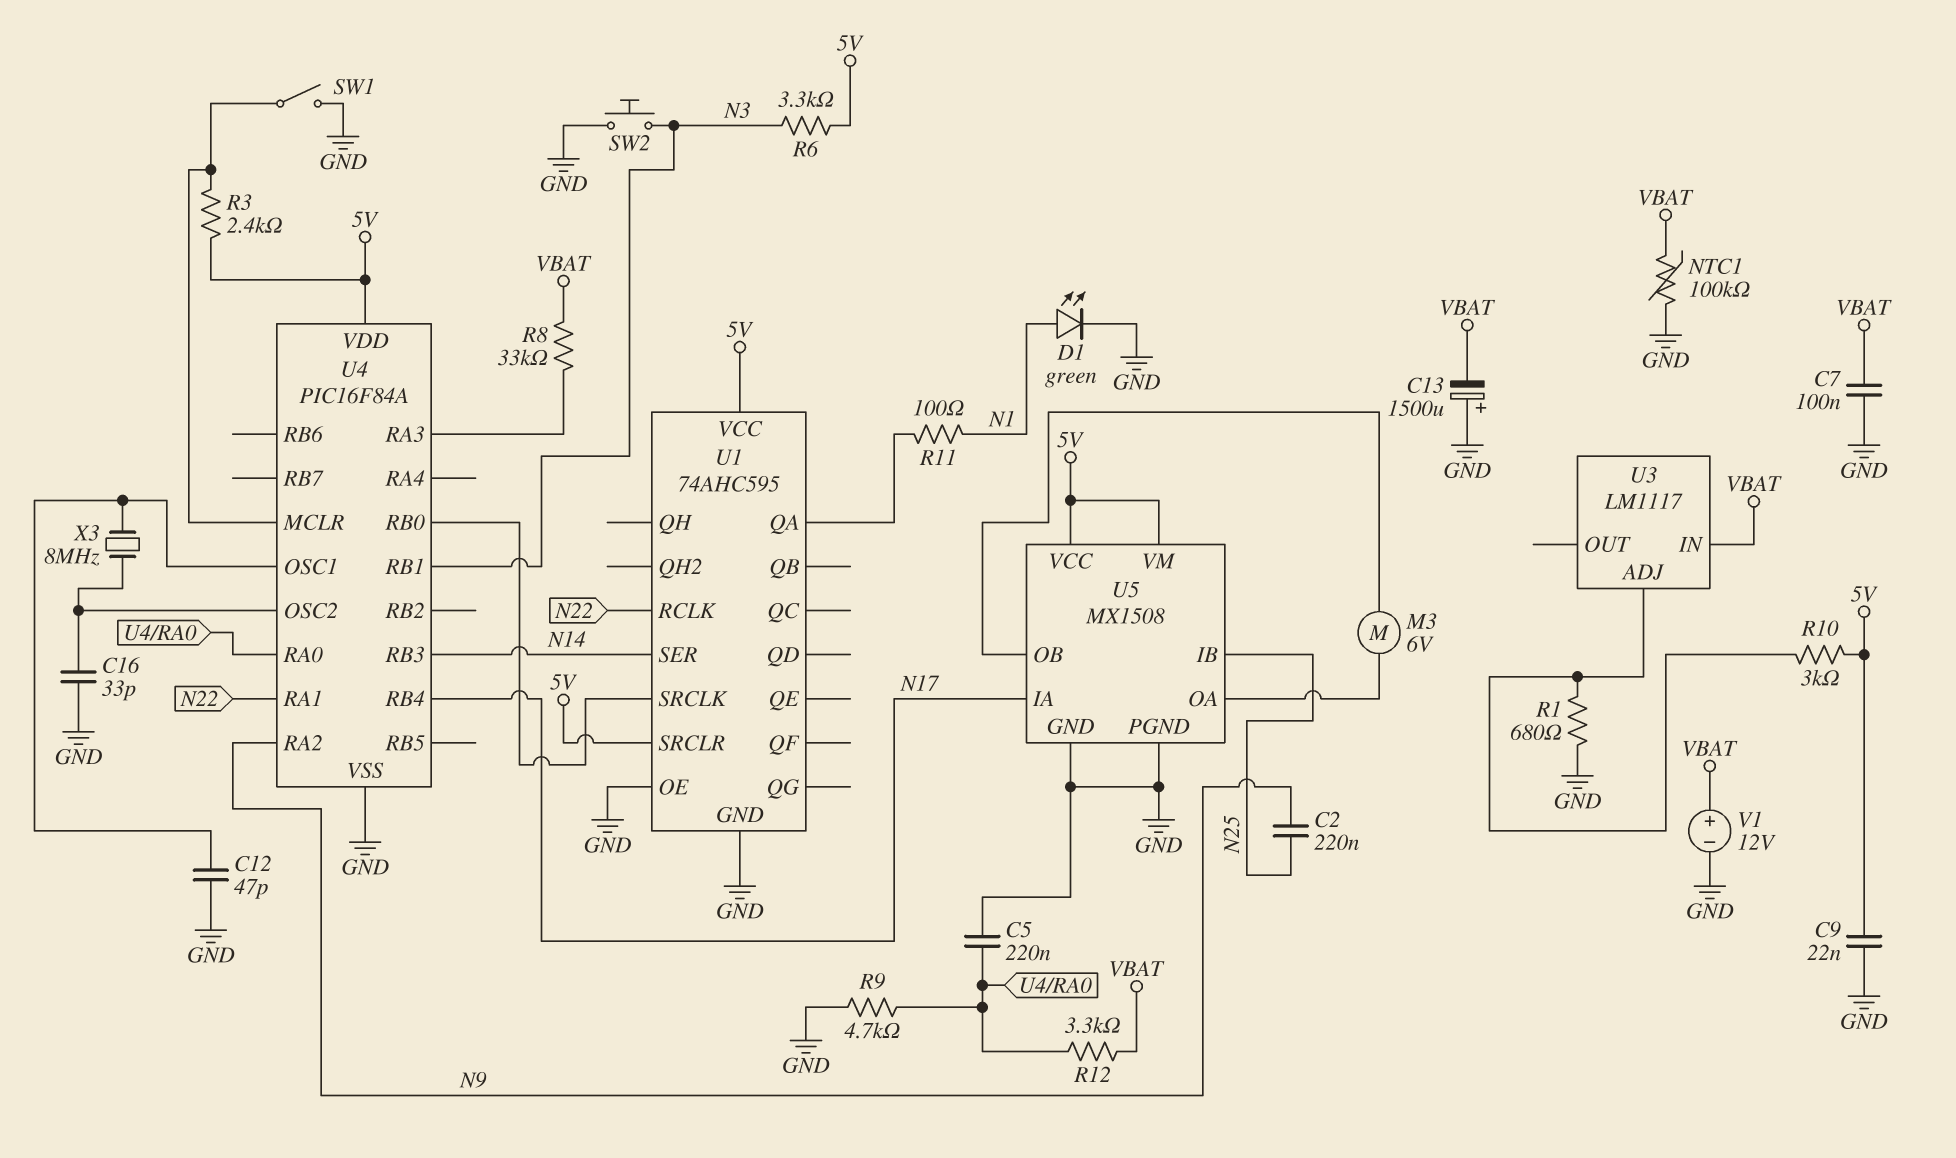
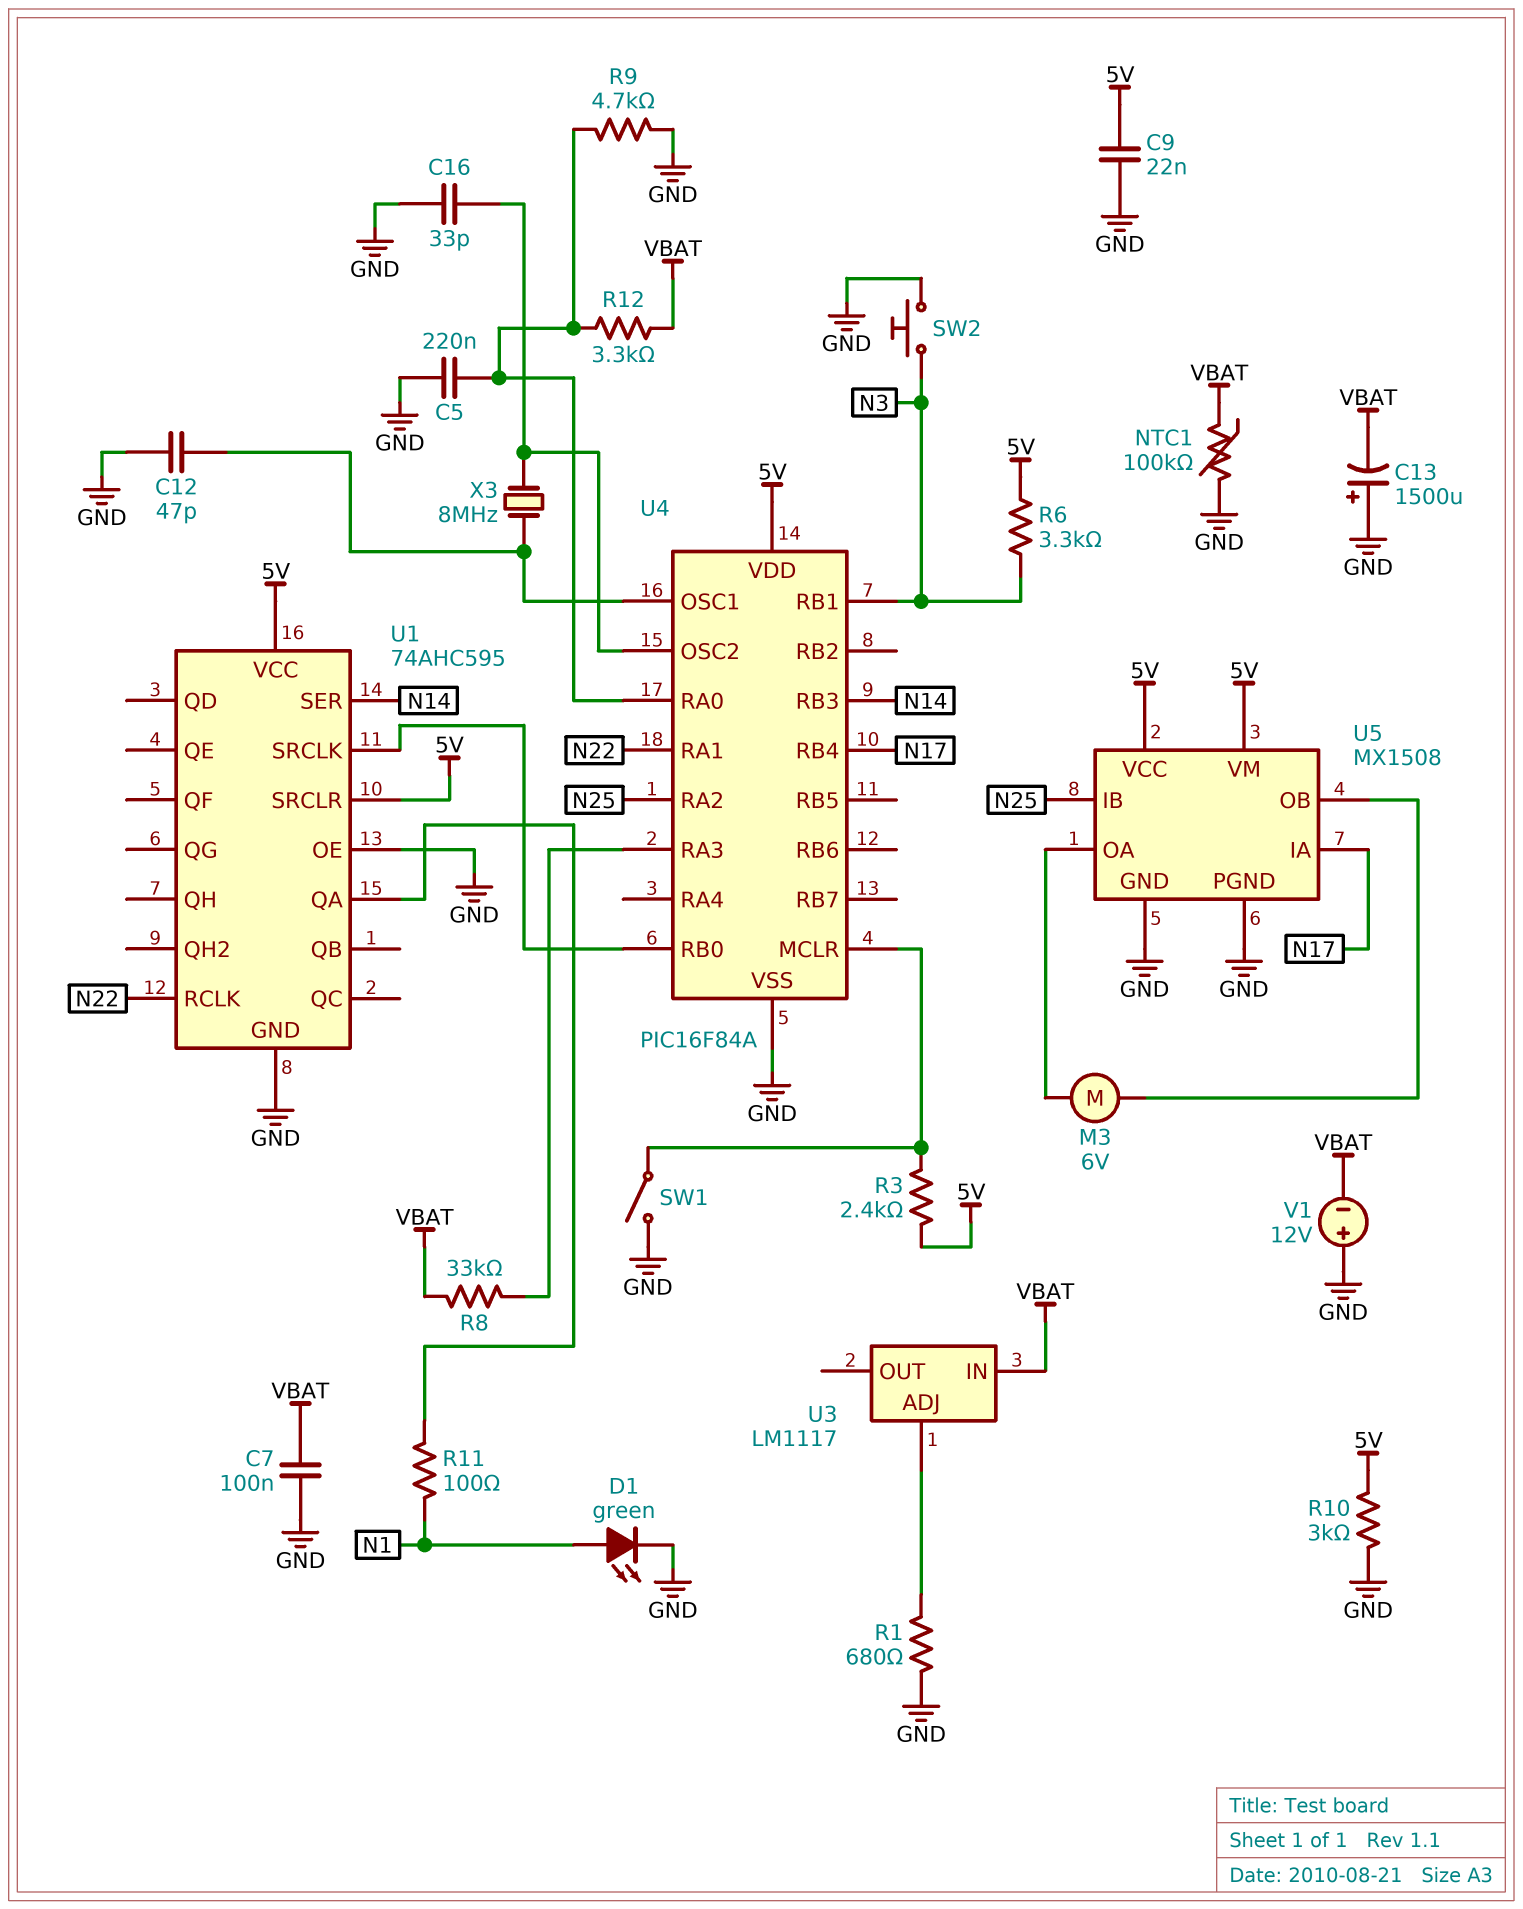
C2: 220nF (N9, N25) -> none
R10: 3k (5V, U3/ADJ) -> 3k (5V, GND)
U4 pin RA2: N9 -> N25
V1: 12V (plus VBAT, minus GND) -> 12V (plus GND, minus VBAT)

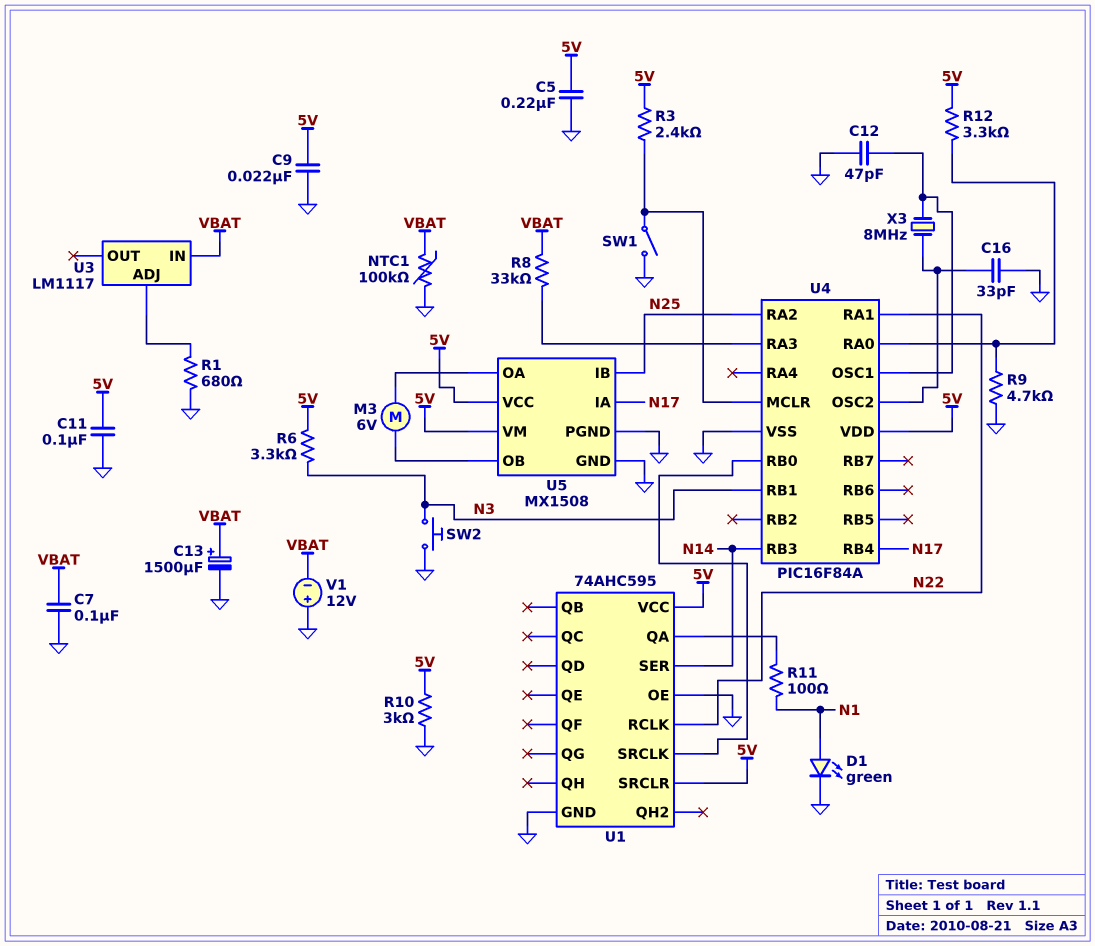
C5: 220nF (GND, U4/RA0) -> 220nF (5V, GND)
C11: none -> 100nF (5V, GND)
C13: 1500uF (plus GND, minus VBAT) -> 1500uF (plus VBAT, minus GND)
R12: 3.3k (U4/RA0, VBAT) -> 3.3k (5V, U4/RA0)

